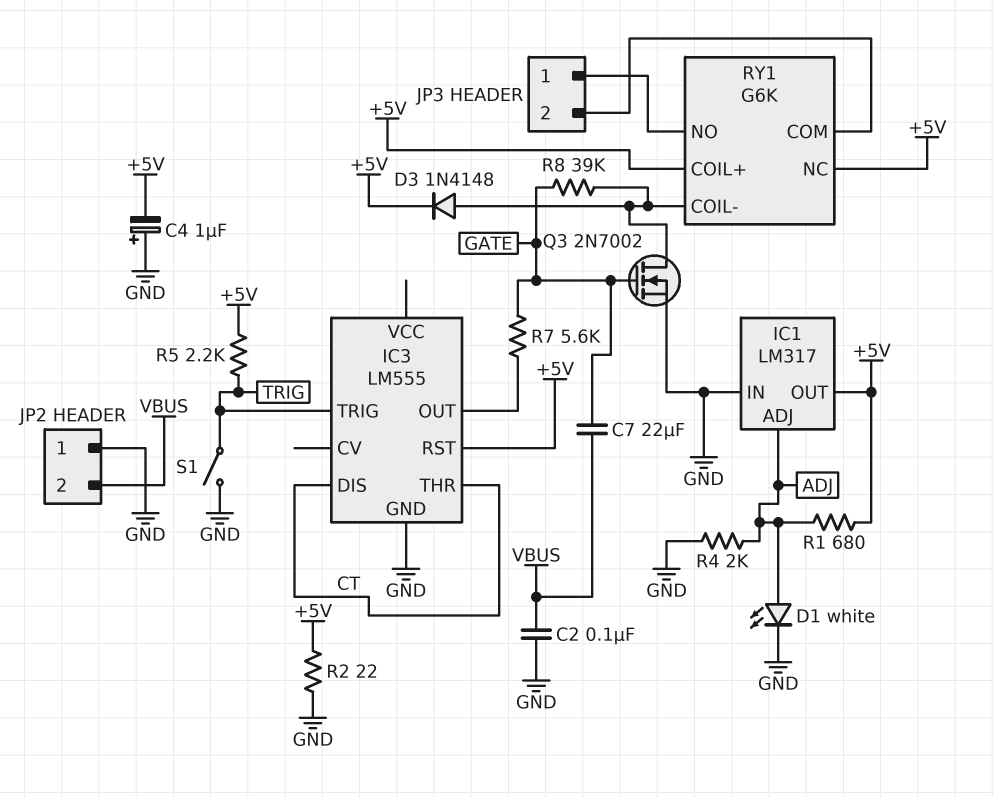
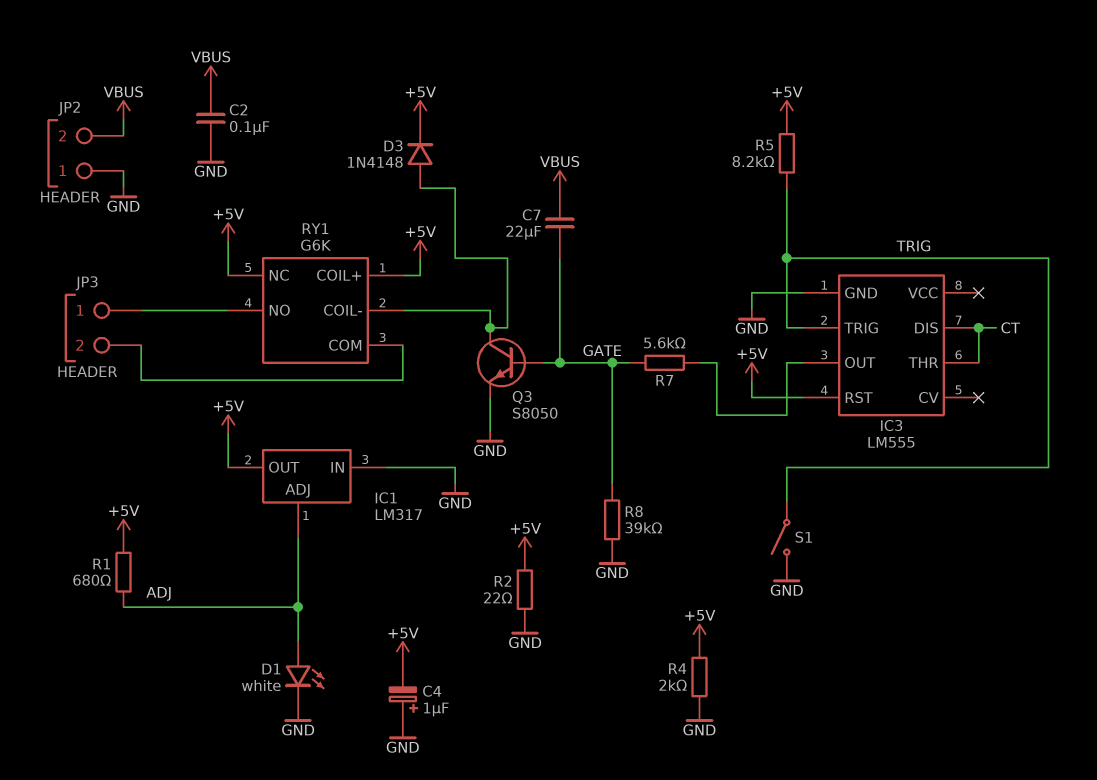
Q3: NMOS 2N7002 (G GATE, D RY1/COIL-, S GND) -> NPN S8050 (B GATE, C RY1/COIL-, E GND)
R4: 2k (ADJ, GND) -> 2k (+5V, GND)
R5: 2.2k (+5V, TRIG) -> 8.2k (+5V, TRIG)
R8: 39k (GATE, RY1/COIL-) -> 39k (GATE, GND)

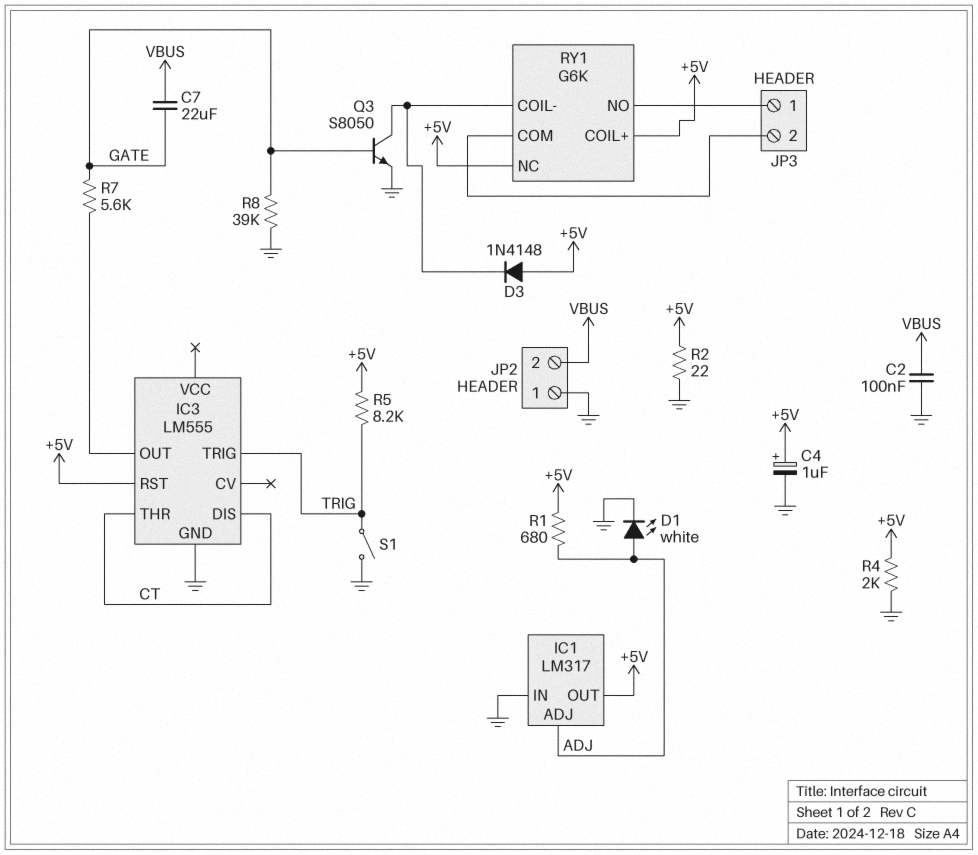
C4: 1uF (plus GND, minus +5V) -> 1uF (plus +5V, minus GND)
D3: diode 1N4148 (A RY1/COIL-, K +5V) -> diode 1N4148 (A +5V, K RY1/COIL-)

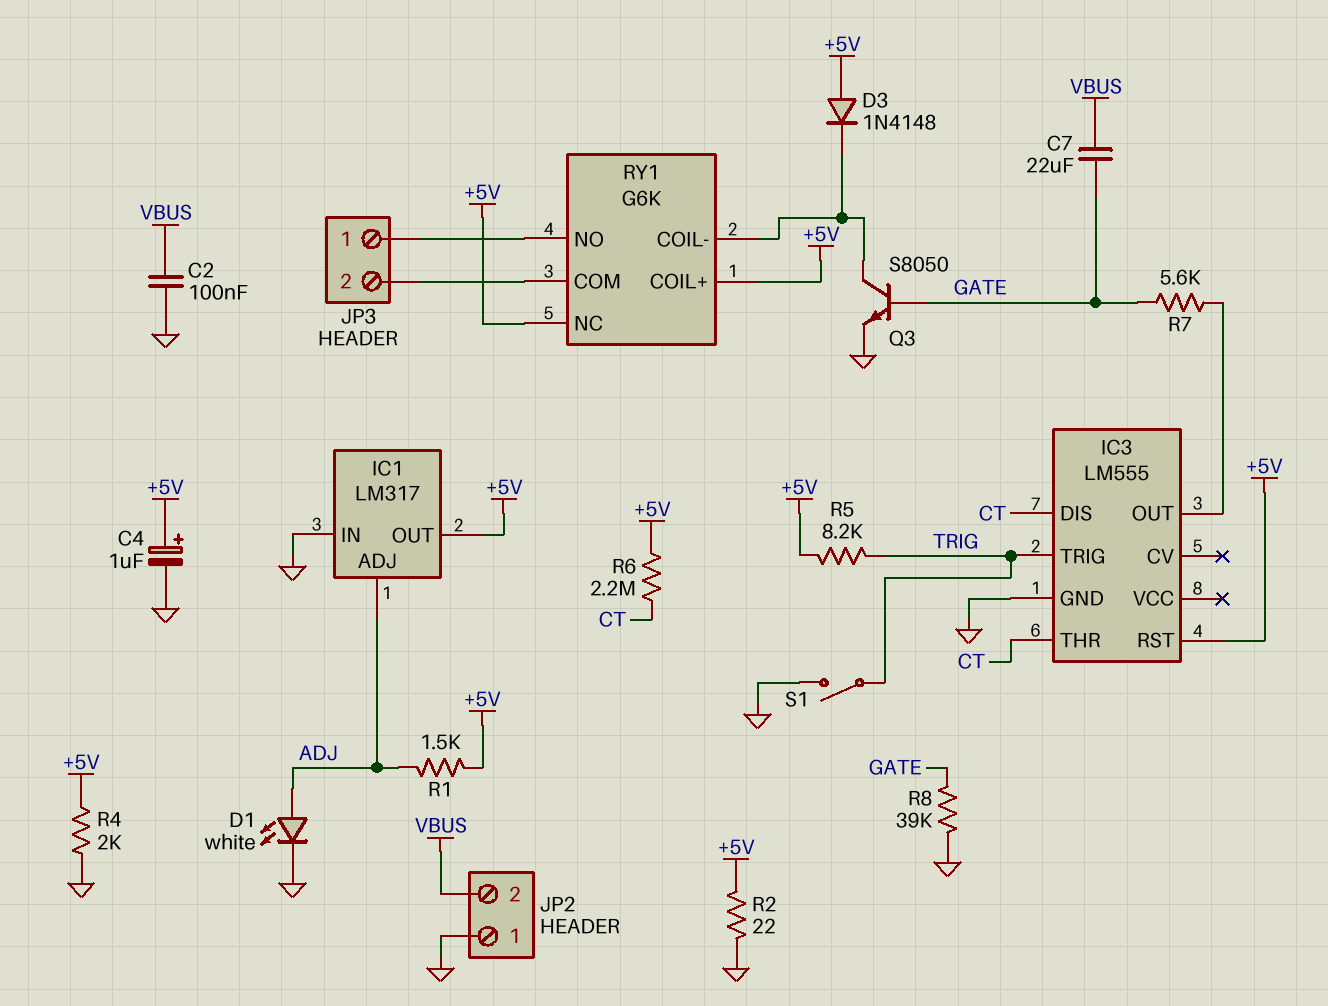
R1: 680 (+5V, ADJ) -> 1.5k (+5V, ADJ)
R6: none -> 2.2M (+5V, CT)

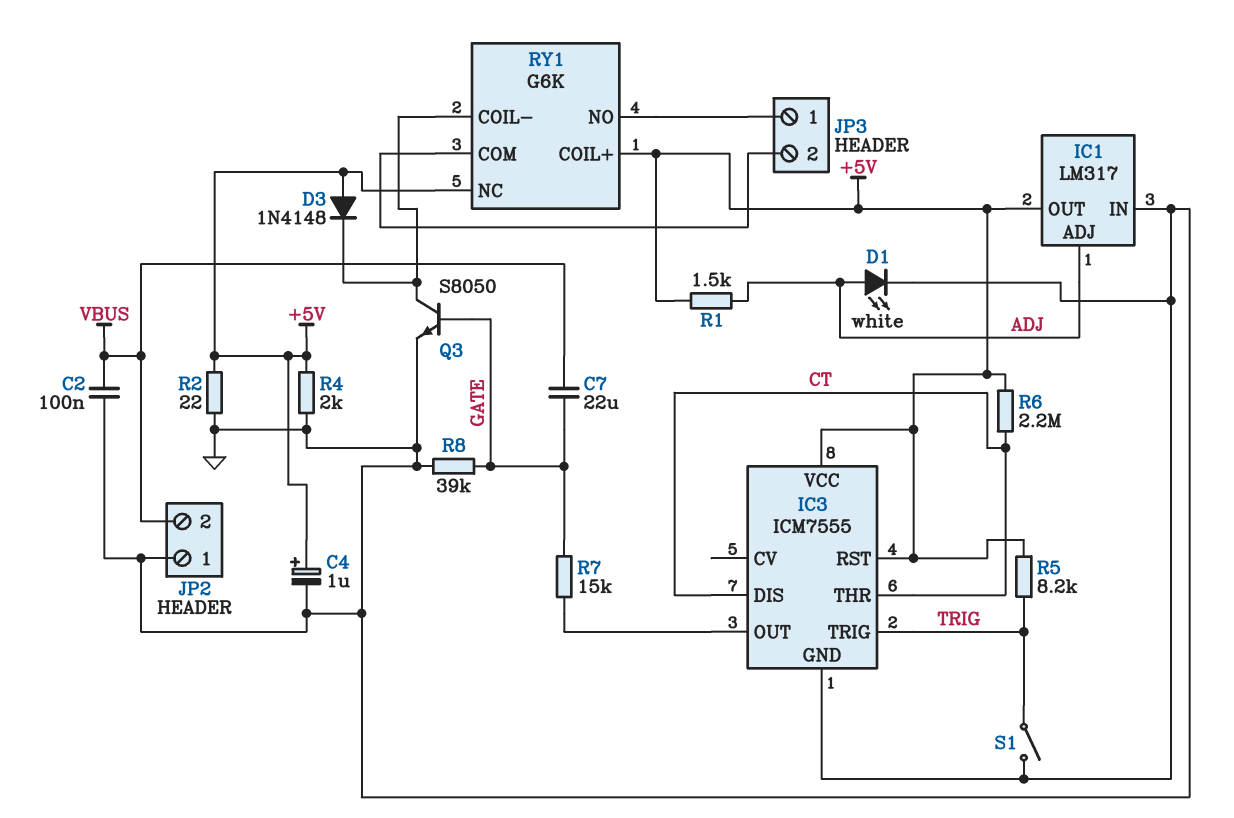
IC3: LM555 -> ICM7555
IC3 pin VCC: none -> +5V
R7: 5.6k (GATE, IC3/OUT) -> 15k (GATE, IC3/OUT)

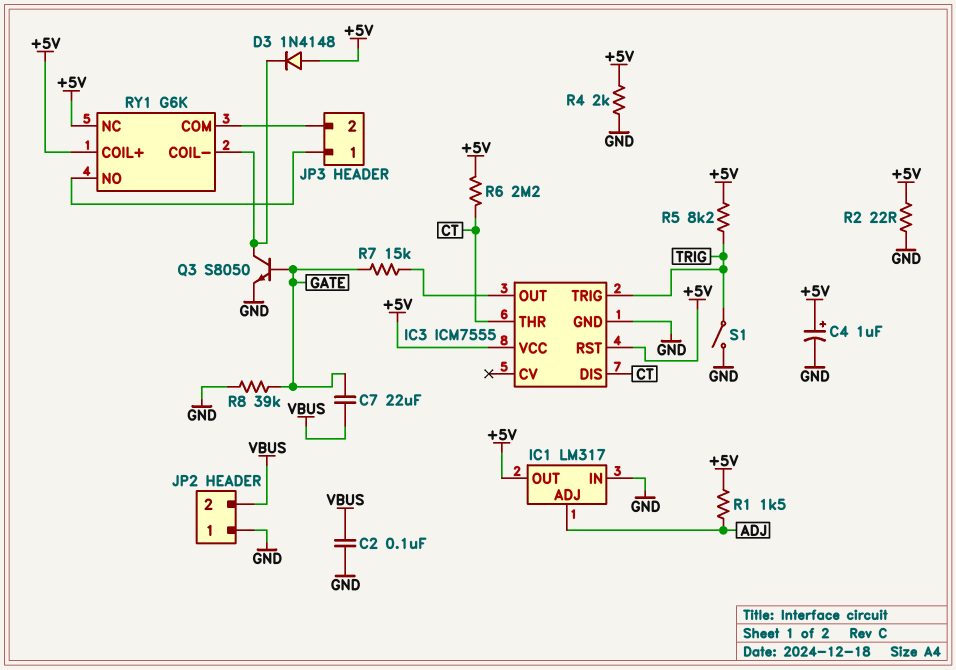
D1: LED white (A ADJ, K GND) -> none

